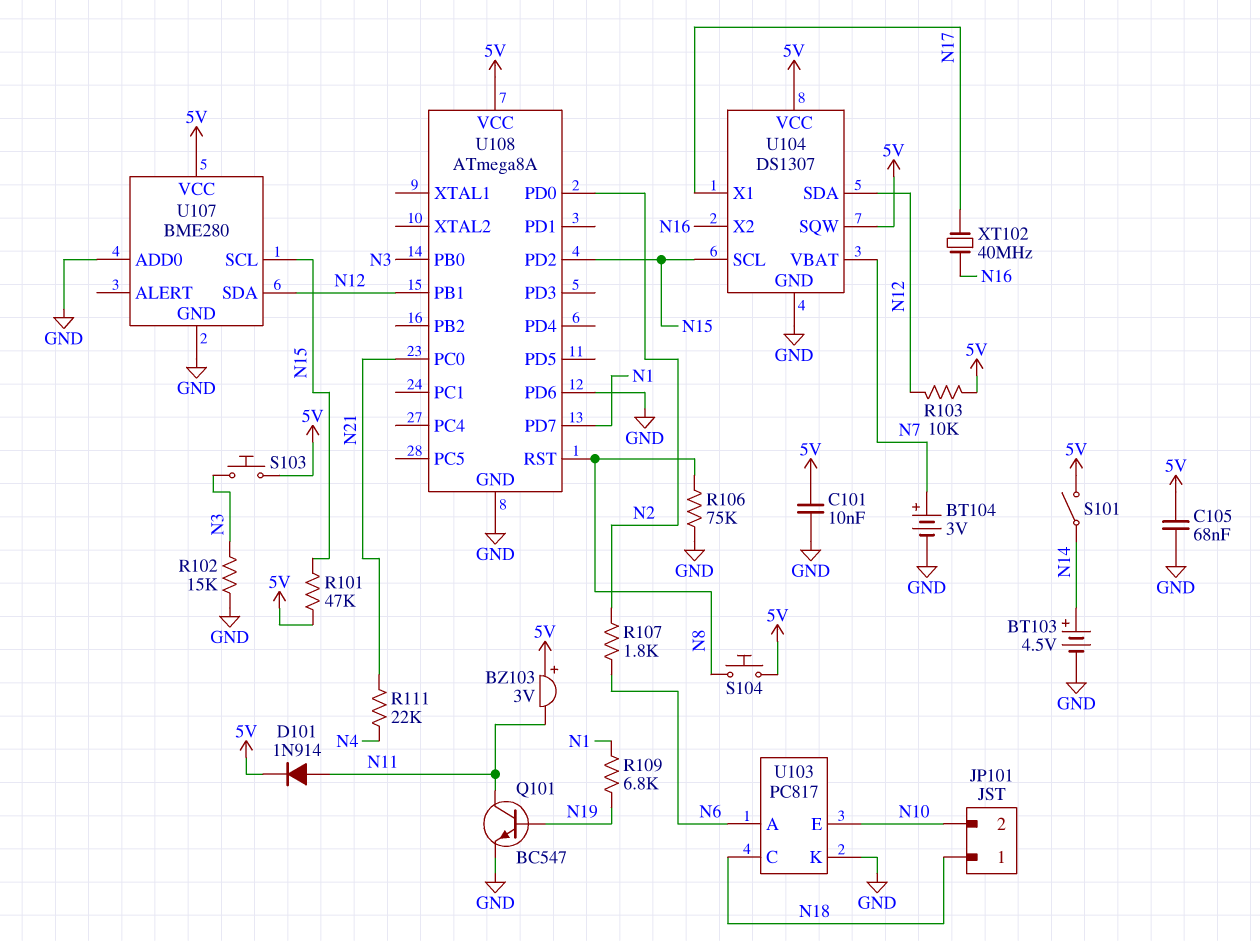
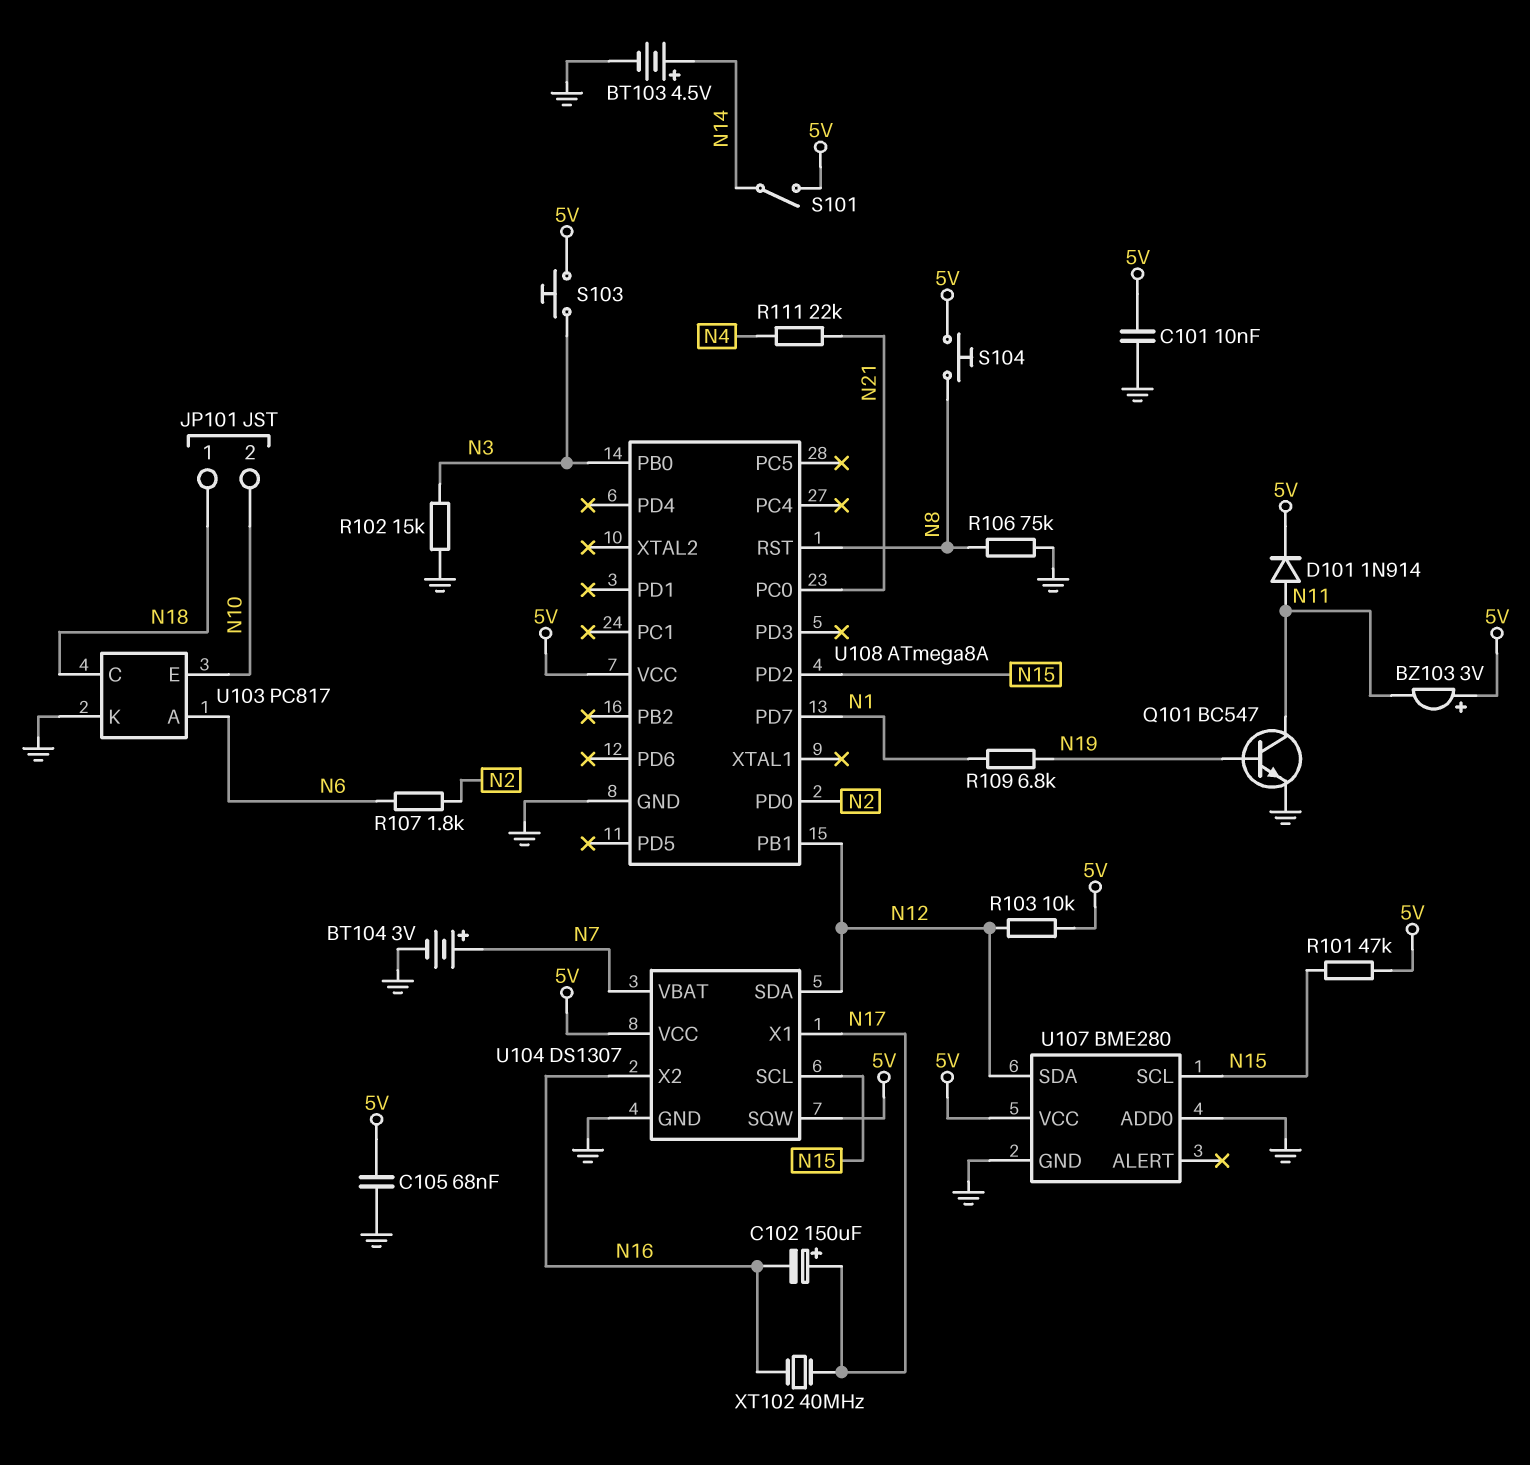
C102: none -> 150uF (plus N17, minus N16)
U108 pin PD6: GND -> none

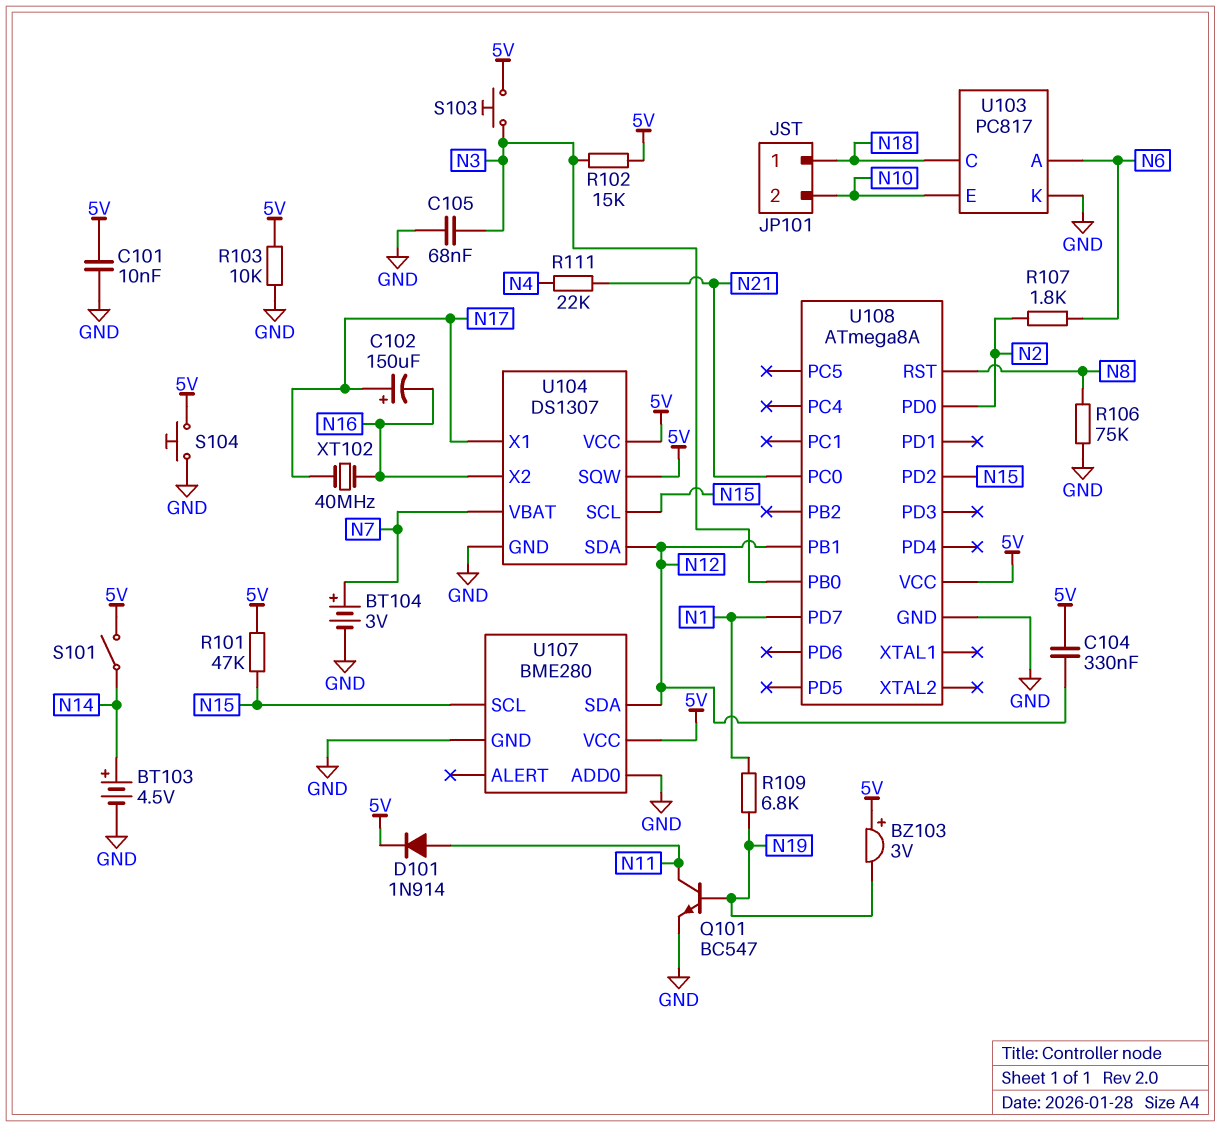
BZ103: buzzer 3V (plus 5V, minus N11) -> buzzer 3V (plus 5V, minus N19)
C104: none -> 330nF (5V, N12)
C105: 68nF (5V, GND) -> 68nF (GND, N3)
R102: 15k (GND, N3) -> 15k (5V, N3)
R103: 10k (5V, N12) -> 10k (5V, GND)
S104: button (5V, N8) -> button (5V, GND)

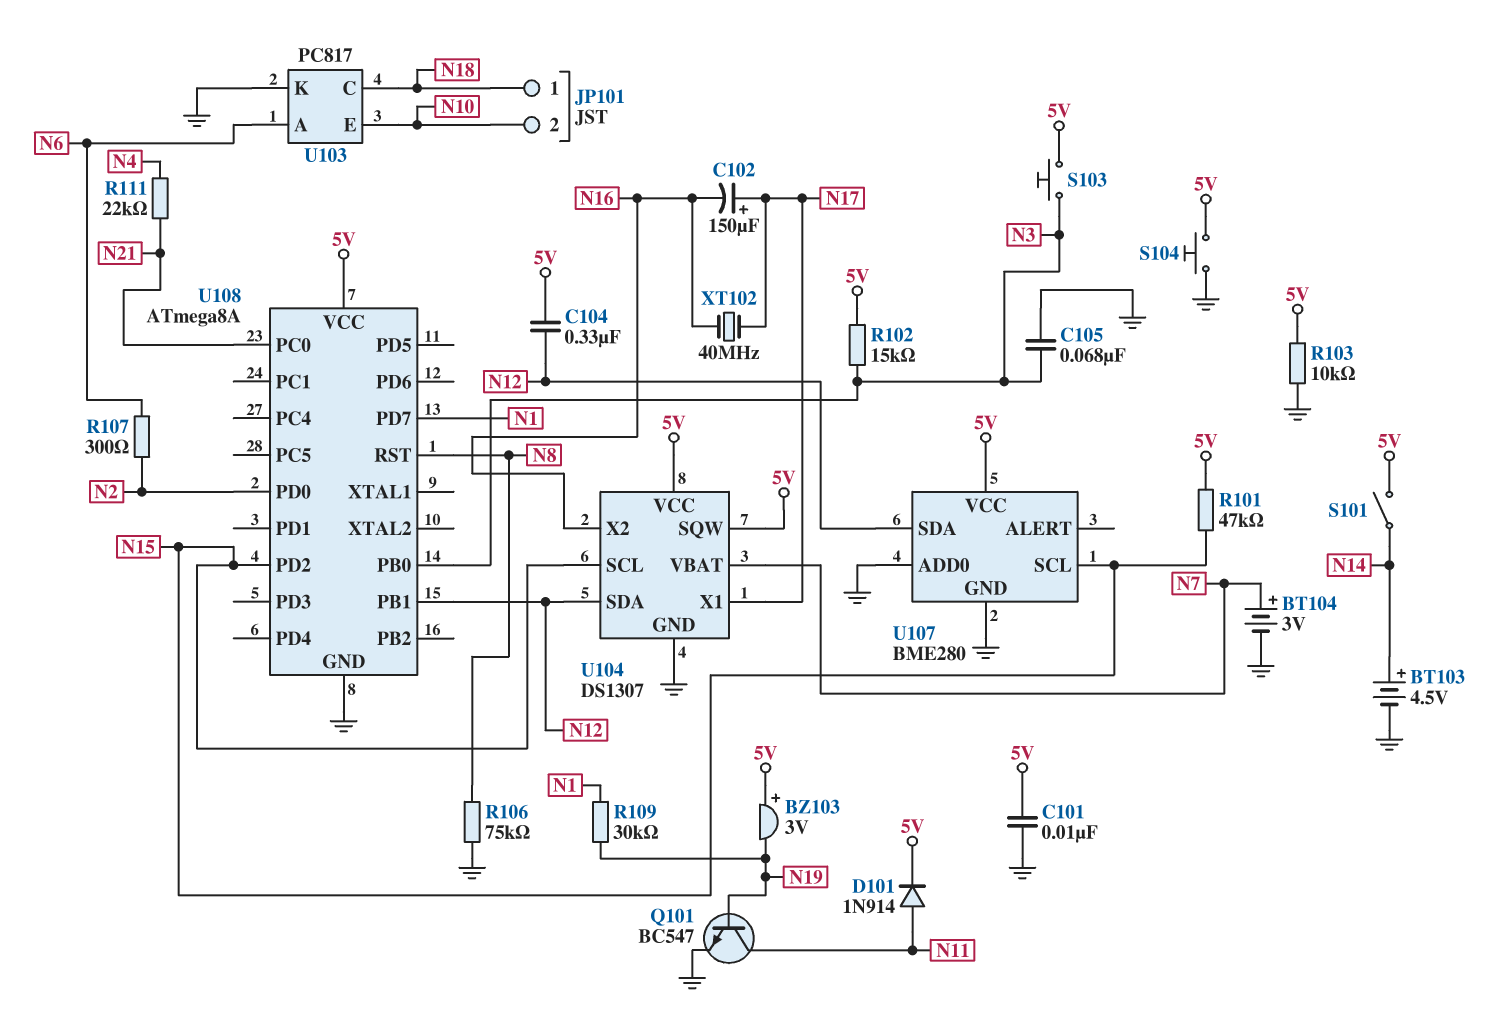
R107: 1.8k (N2, N6) -> 300 (N2, N6)
R109: 6.8k (N1, N19) -> 30k (N1, N19)

